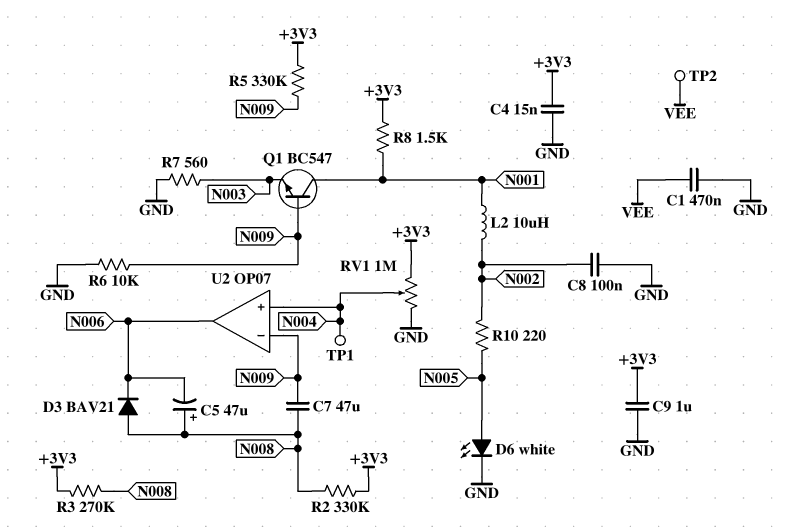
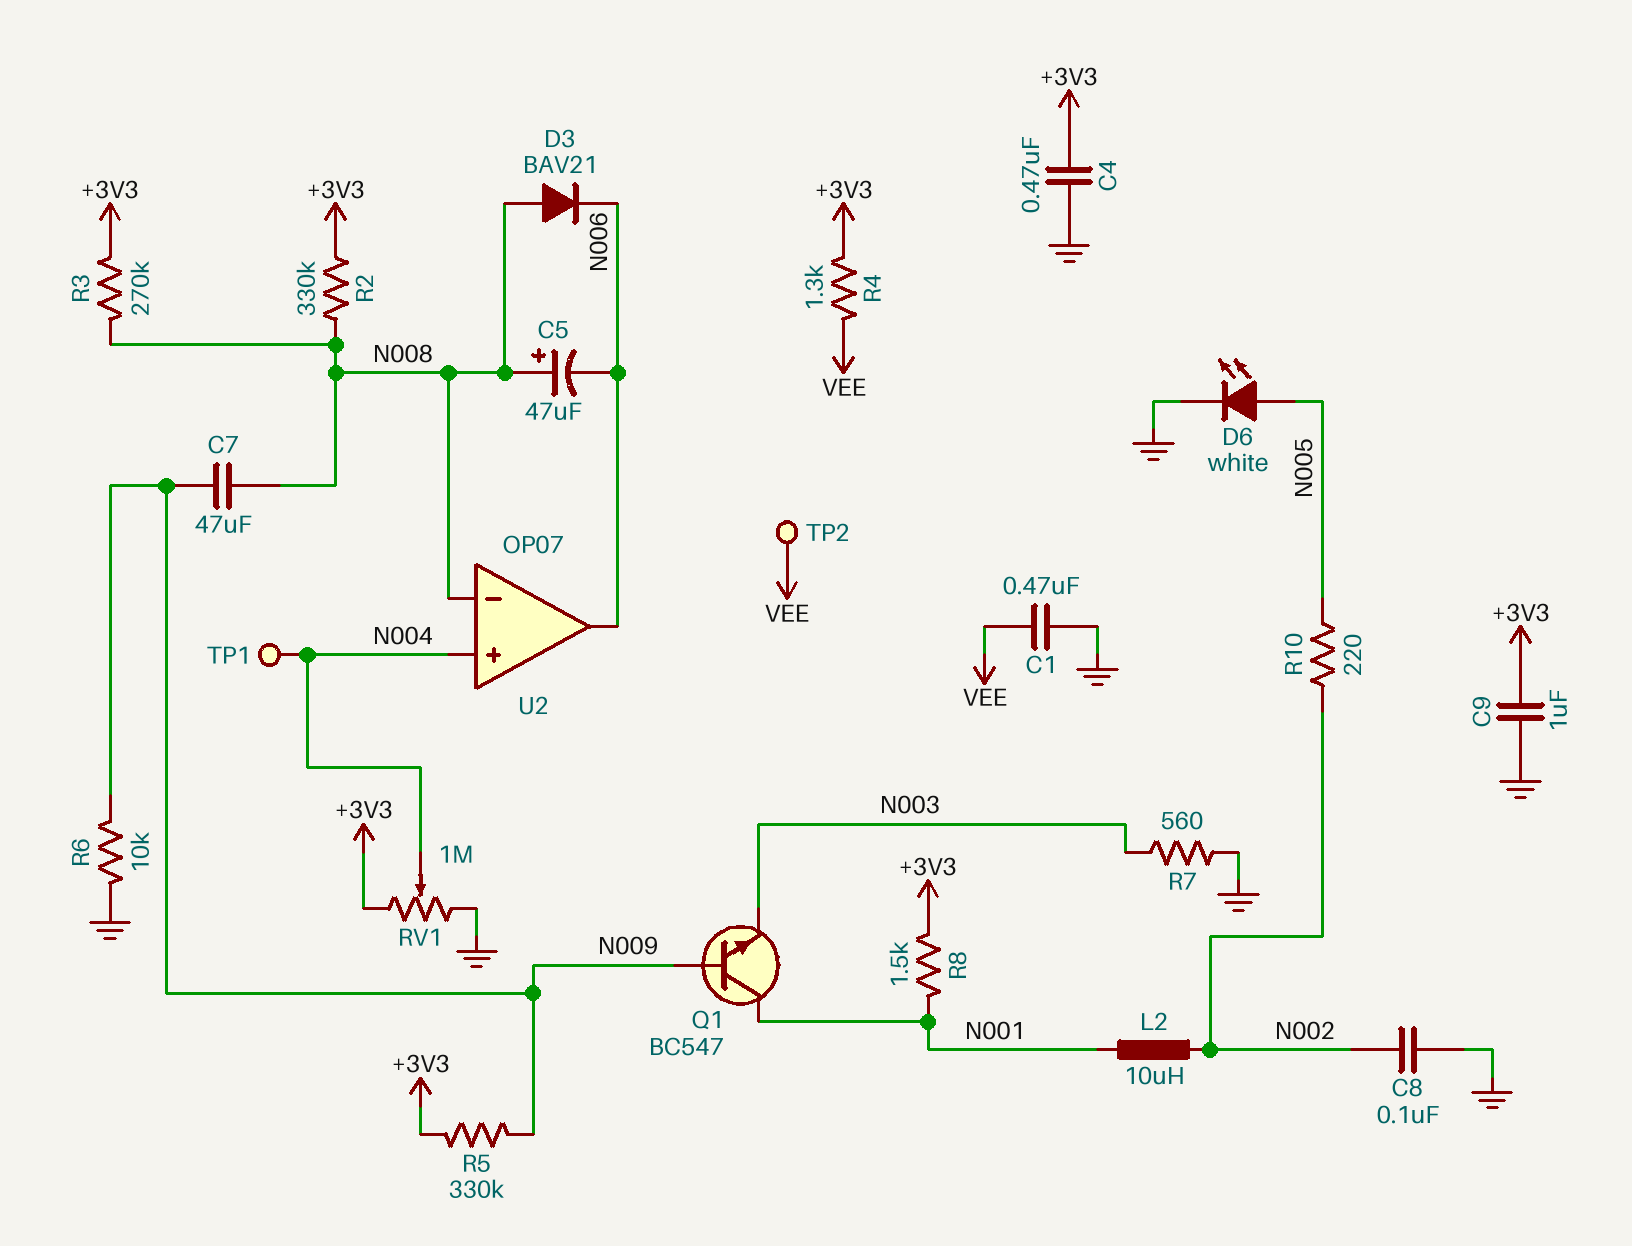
C4: 15nF (+3V3, GND) -> 470nF (+3V3, GND)
R4: none -> 1.3k (+3V3, VEE)
U2 pin in-: N009 -> N008

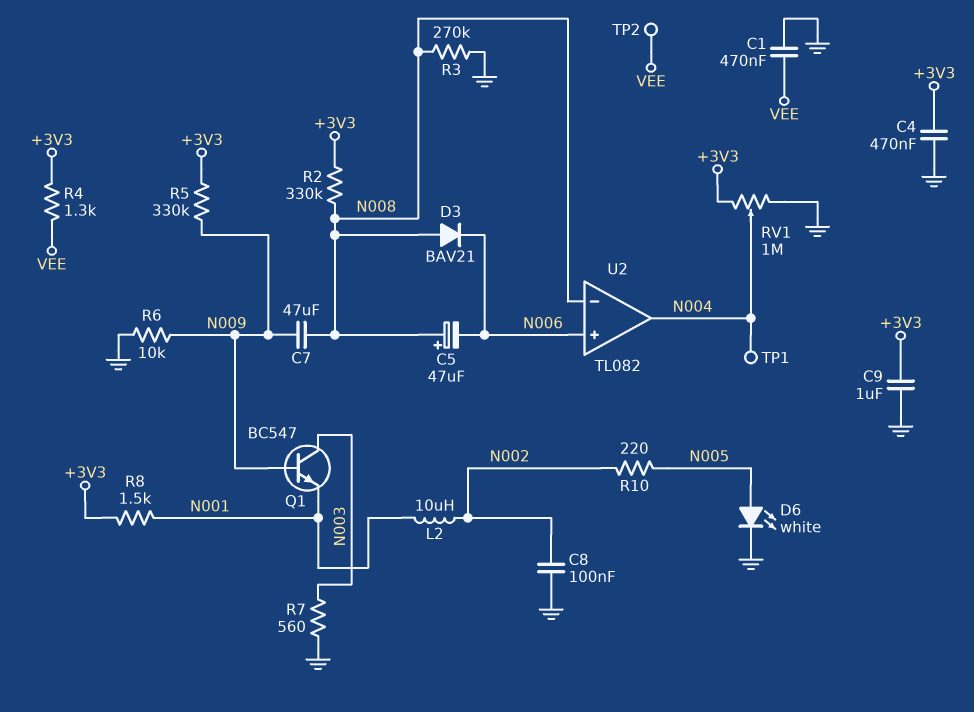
Q1: NPN BC547 (B N009, C N001, E N003) -> NPN BC547 (B N009, C N003, E N001)
R3: 270k (+3V3, N008) -> 270k (GND, N008)
U2: OP07 -> TL082
U2 pin in+: N004 -> N006
U2 pin out: N006 -> N004

